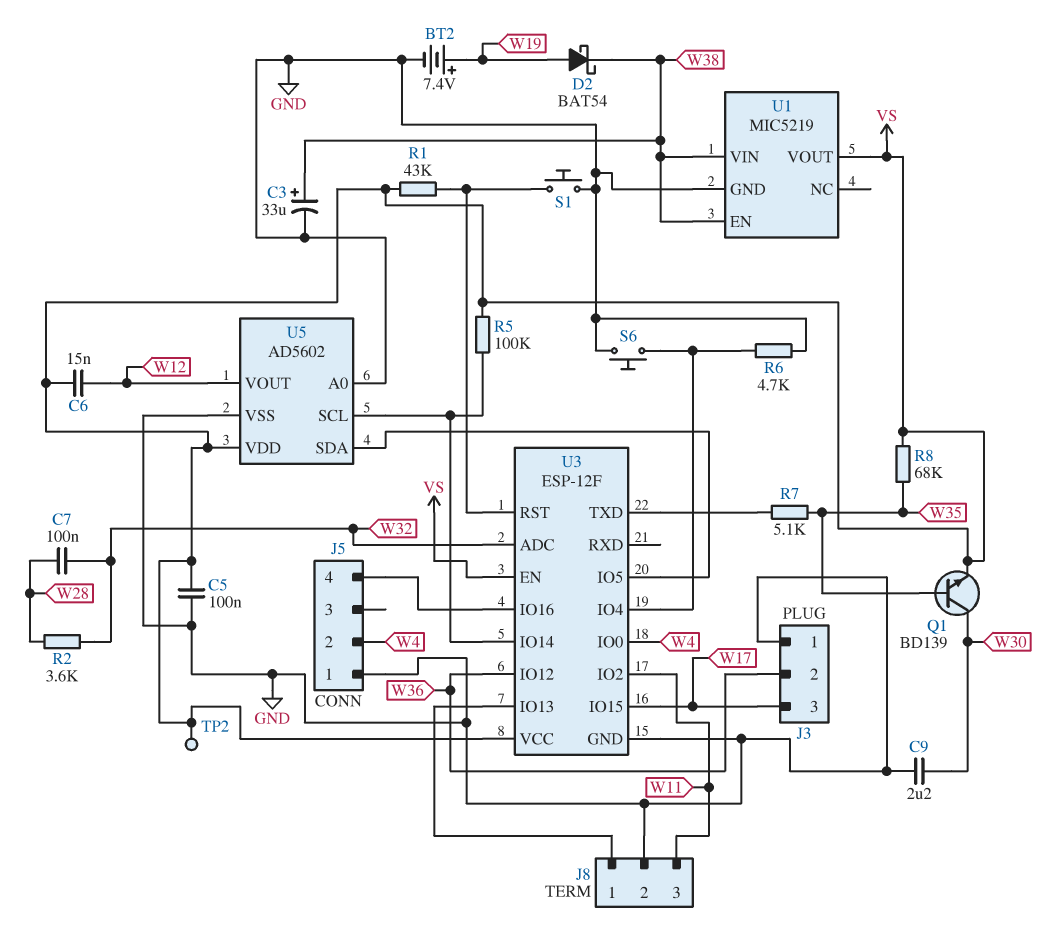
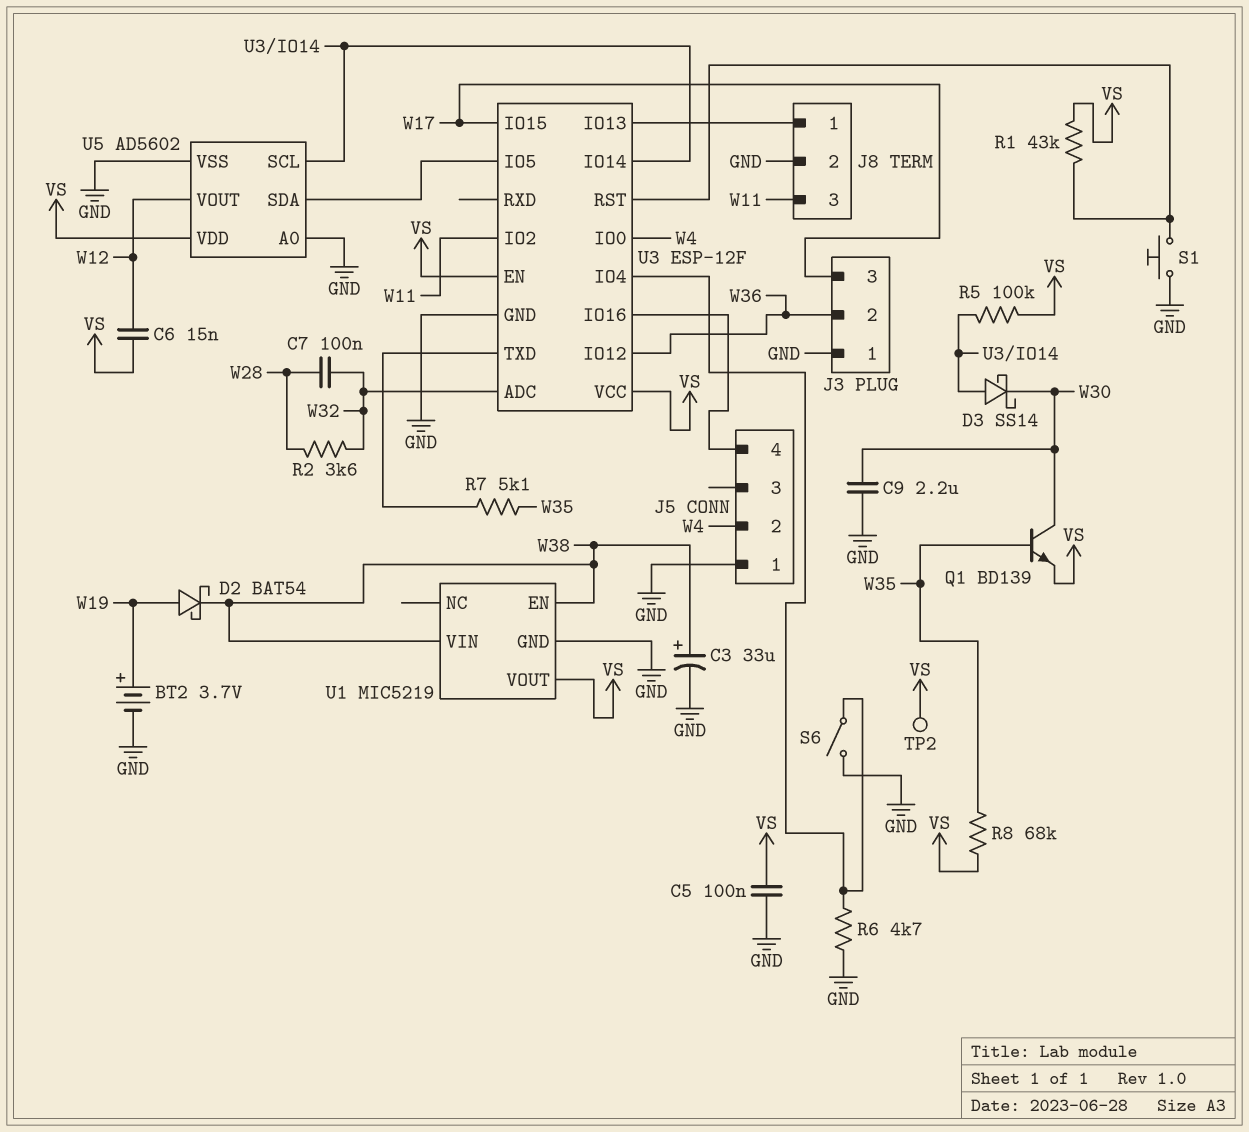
BT2: 7.4V (plus W19, minus GND) -> 3.7V (plus W19, minus GND)
D3: none -> schottky SS14 (A U3/IO14, K W30)
S6: button (GND, U3/IO4) -> switch (GND, U3/IO4)

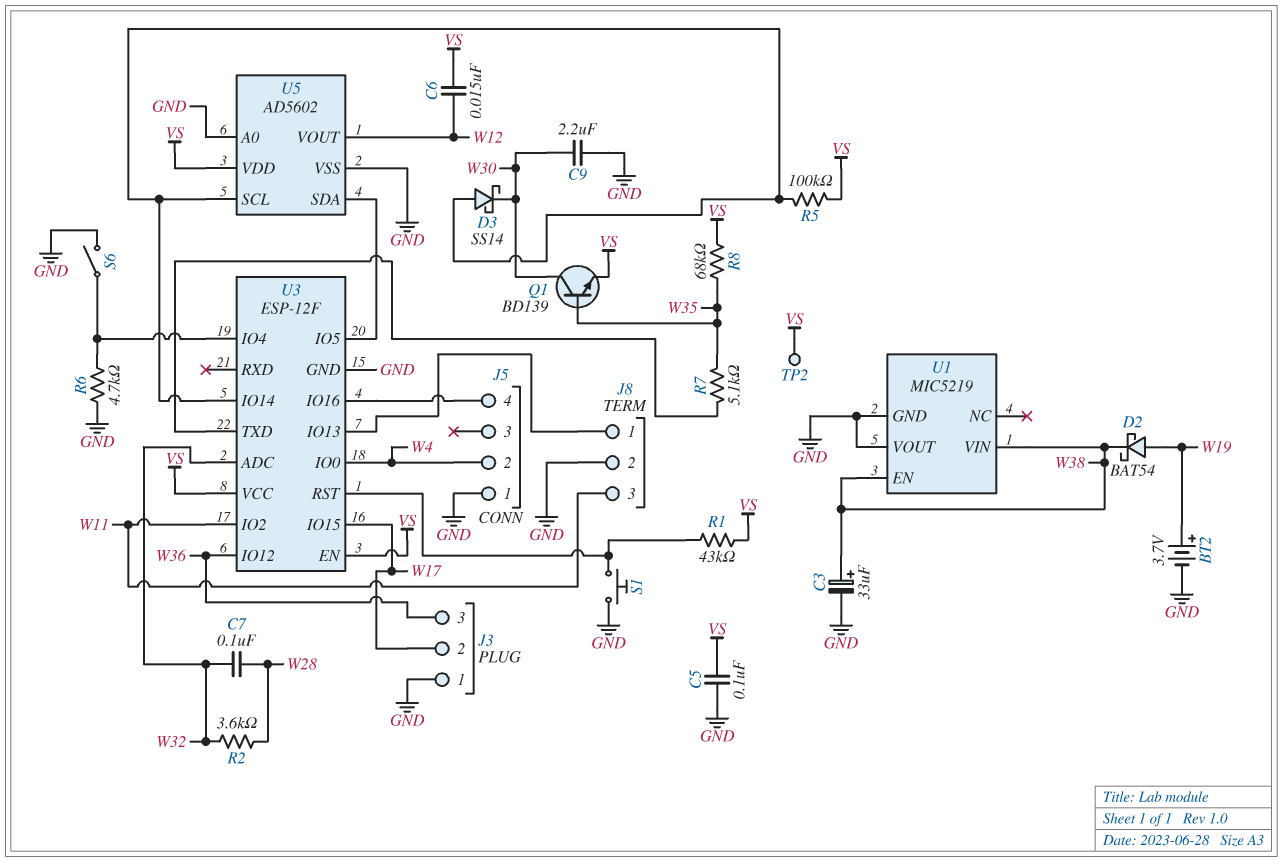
J3 pin 2: W36 -> W17
J3 pin 3: W17 -> W36
U1 pin VOUT: VS -> GND

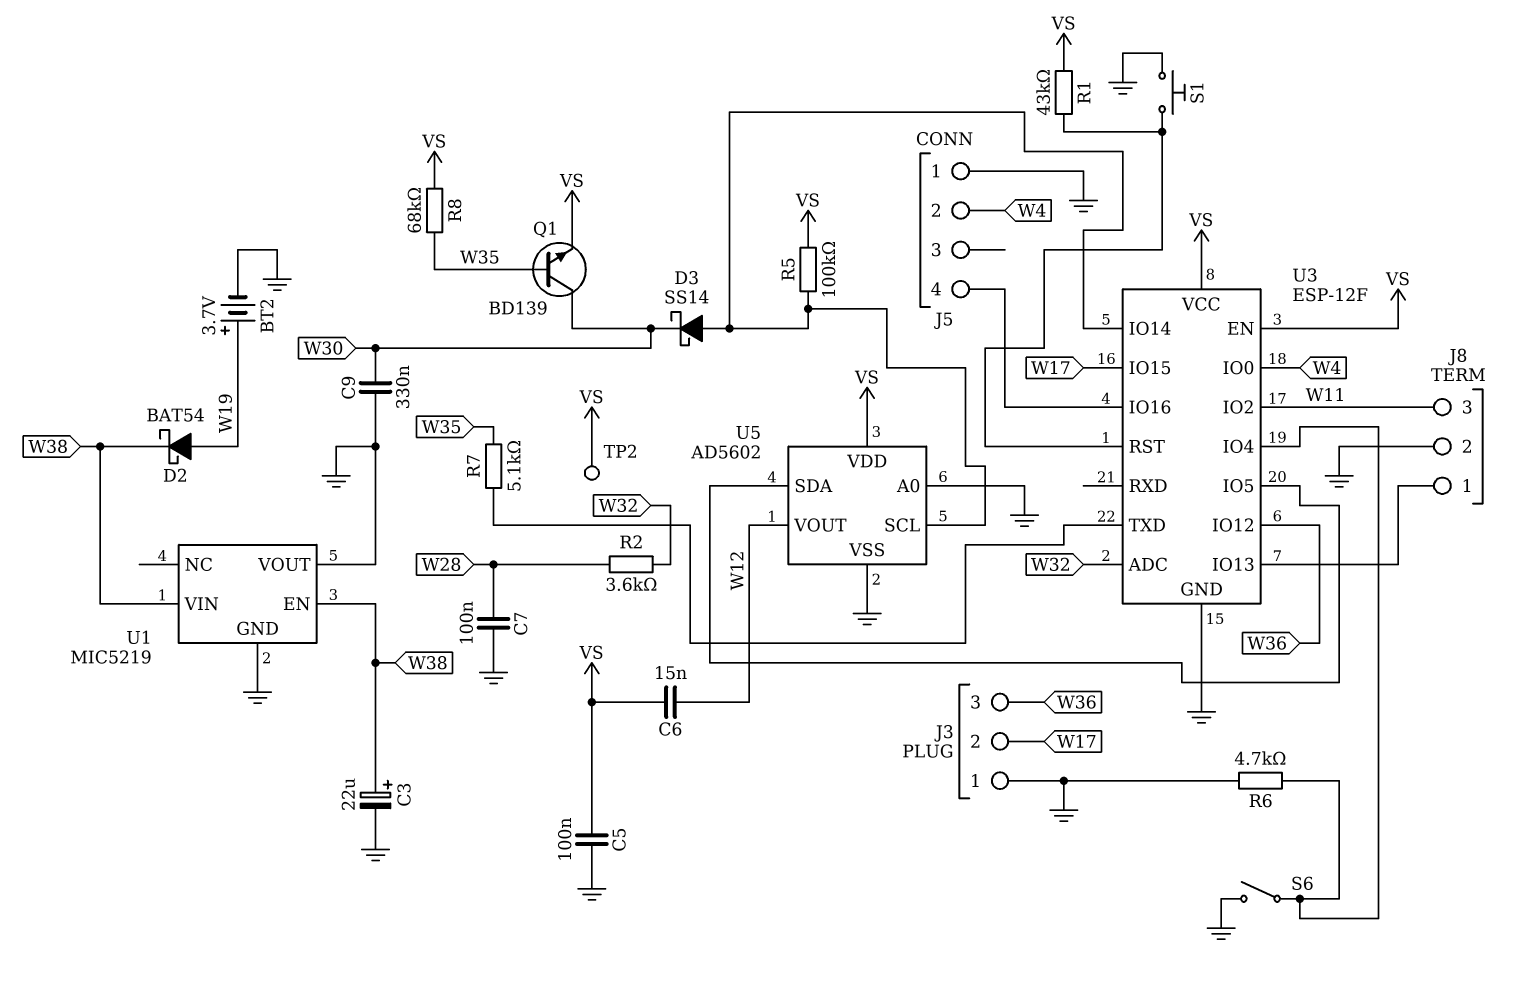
C3: 33uF (plus W38, minus GND) -> 22uF (plus W38, minus GND)
C7: 100nF (W28, W32) -> 100nF (GND, W28)
C9: 2.2uF (GND, W30) -> 330nF (GND, W30)

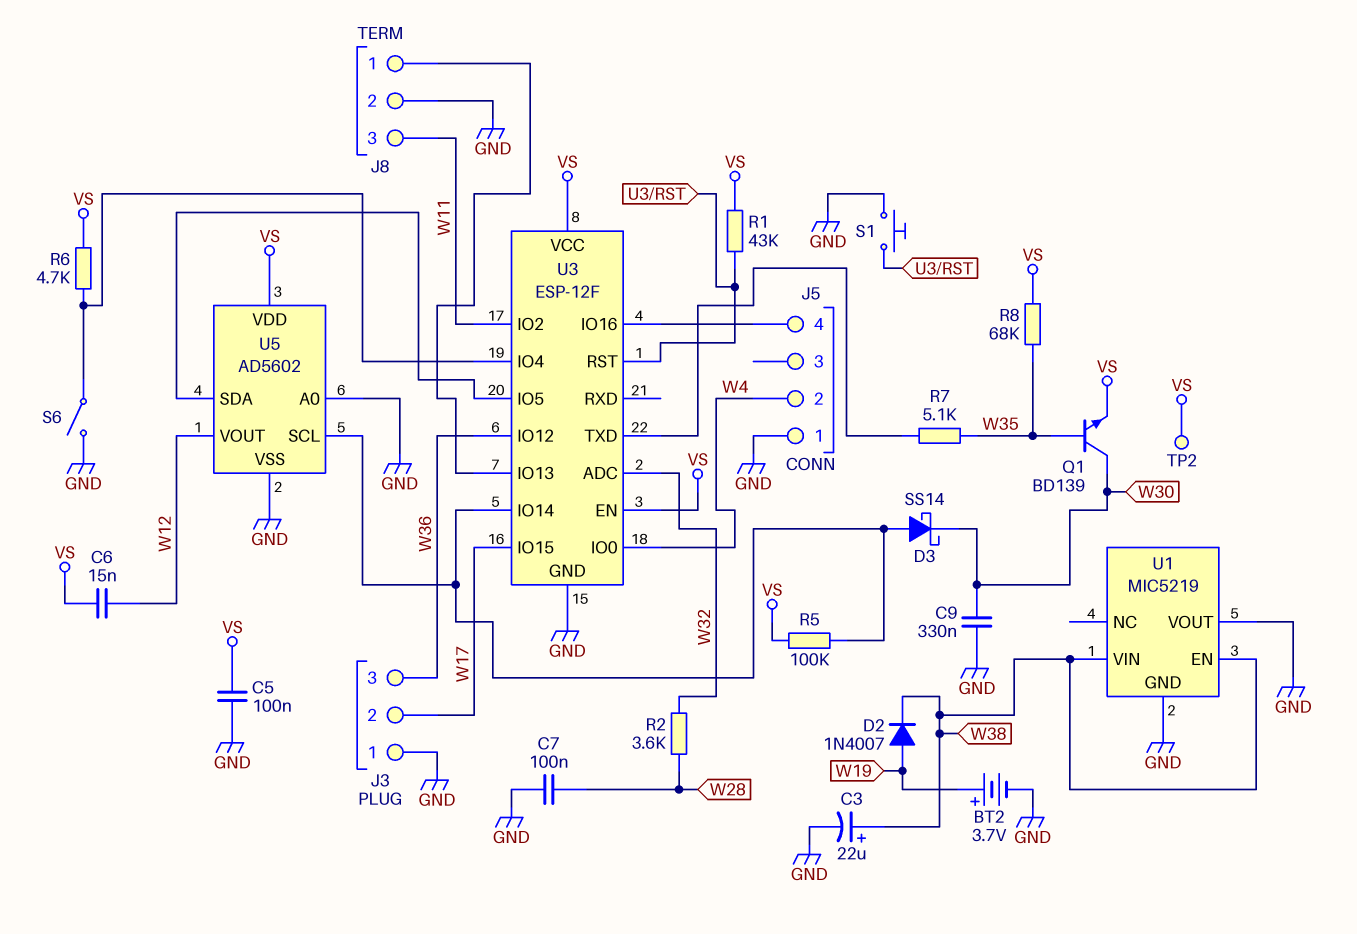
D2: schottky BAT54 (A W19, K W38) -> diode 1N4007 (A W19, K W38)
R6: 4.7k (GND, U3/IO4) -> 4.7k (U3/IO4, VS)

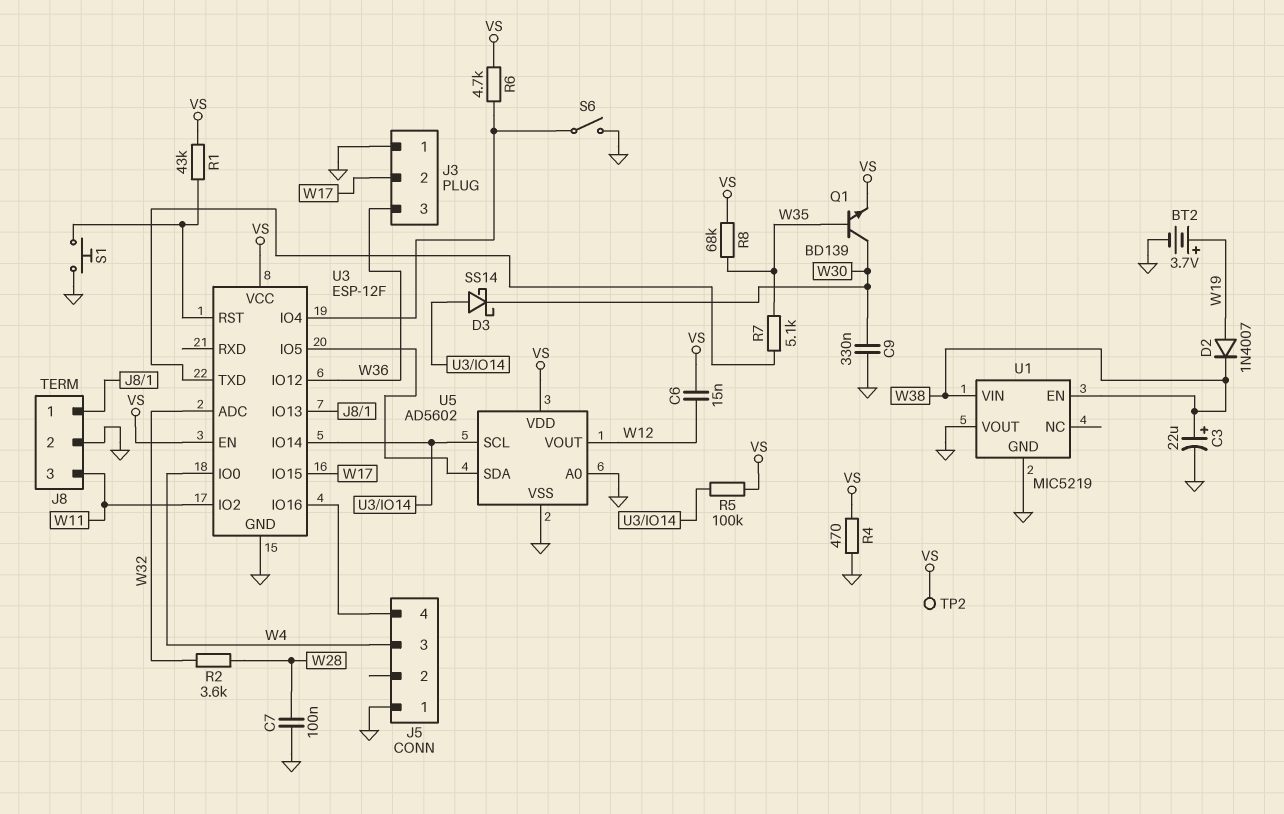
C5: 100nF (GND, VS) -> none
J5 pin 2: W4 -> none
J5 pin 3: none -> W4
R4: none -> 470 (GND, VS)

